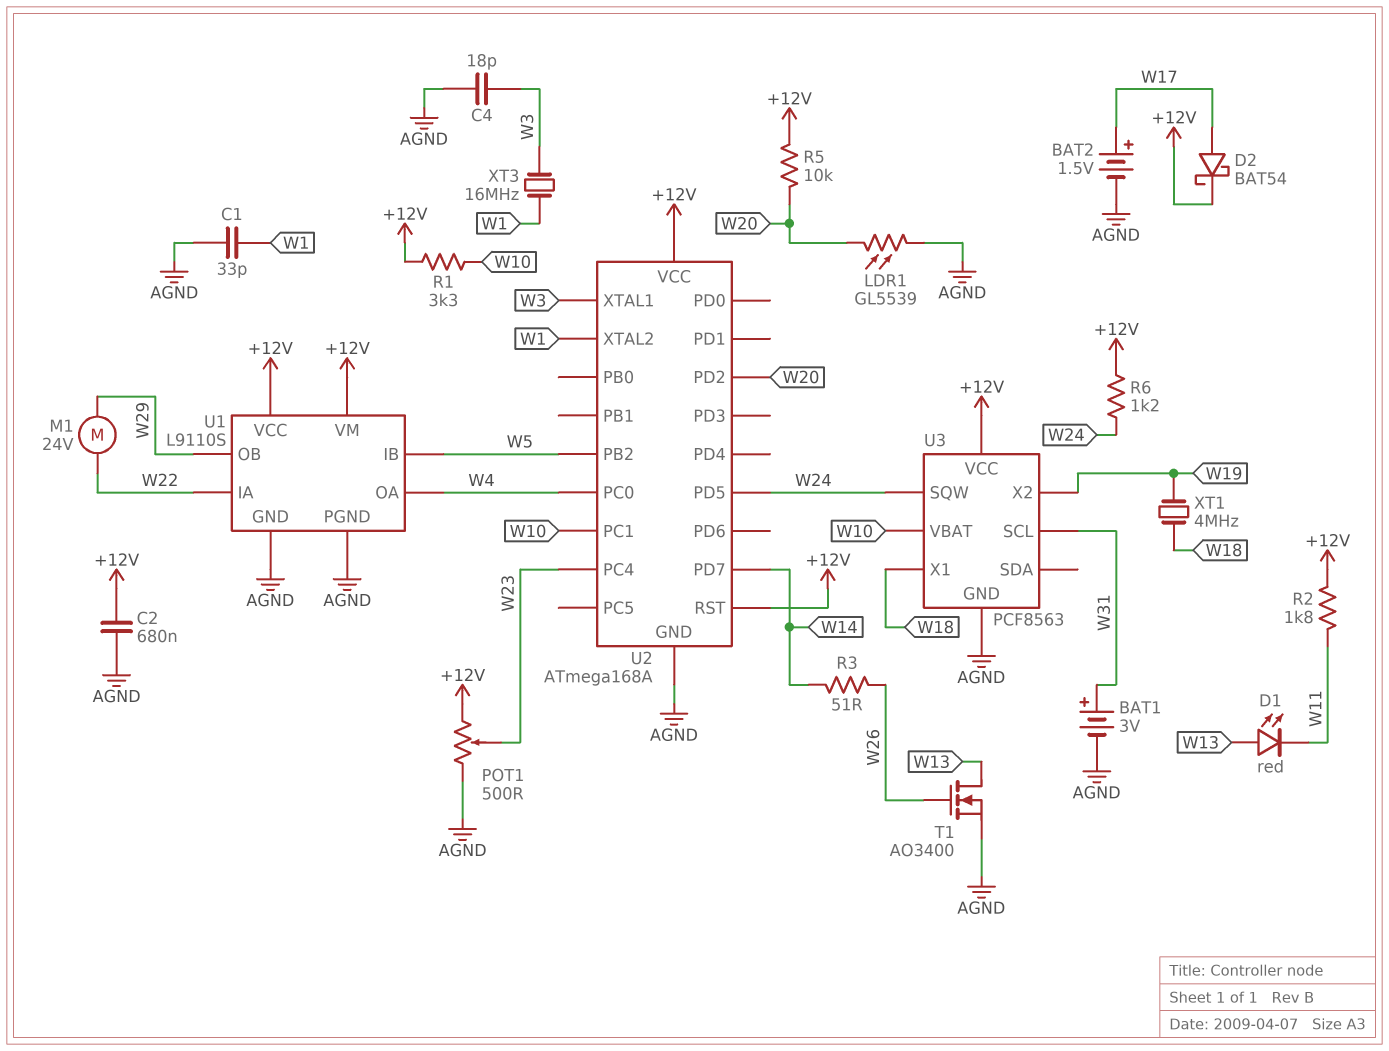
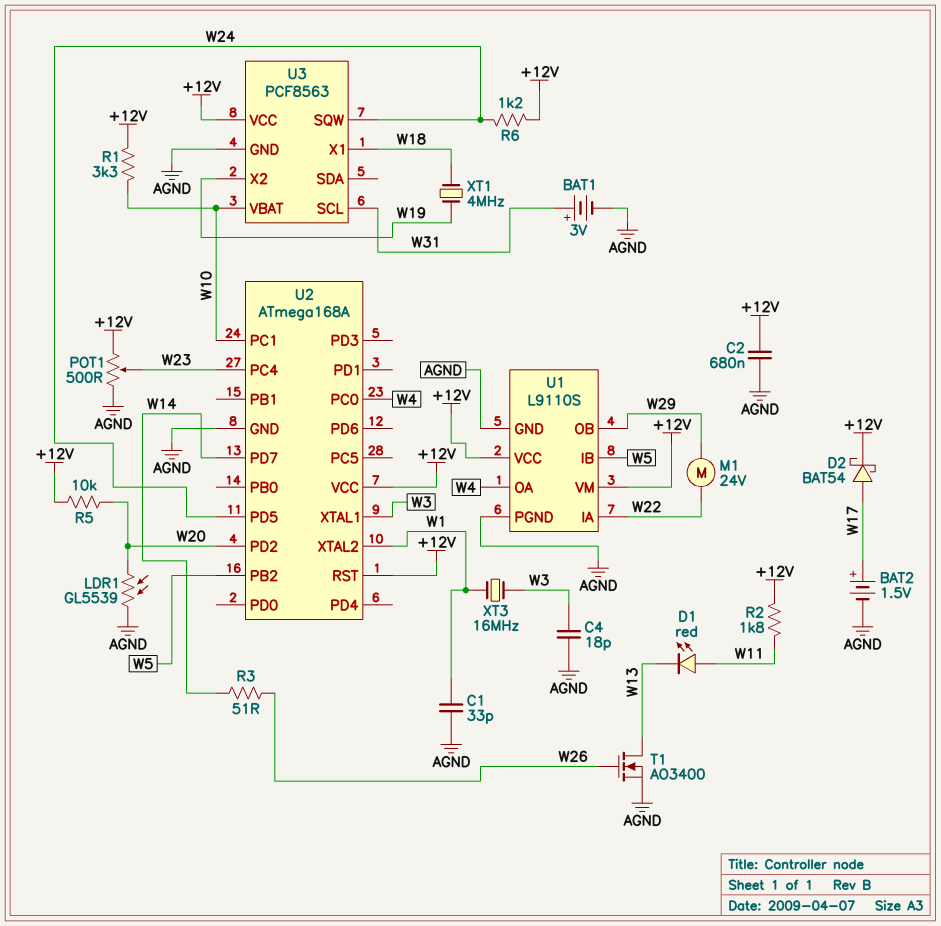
D1: LED red (A W13, K W11) -> LED red (A W11, K W13)

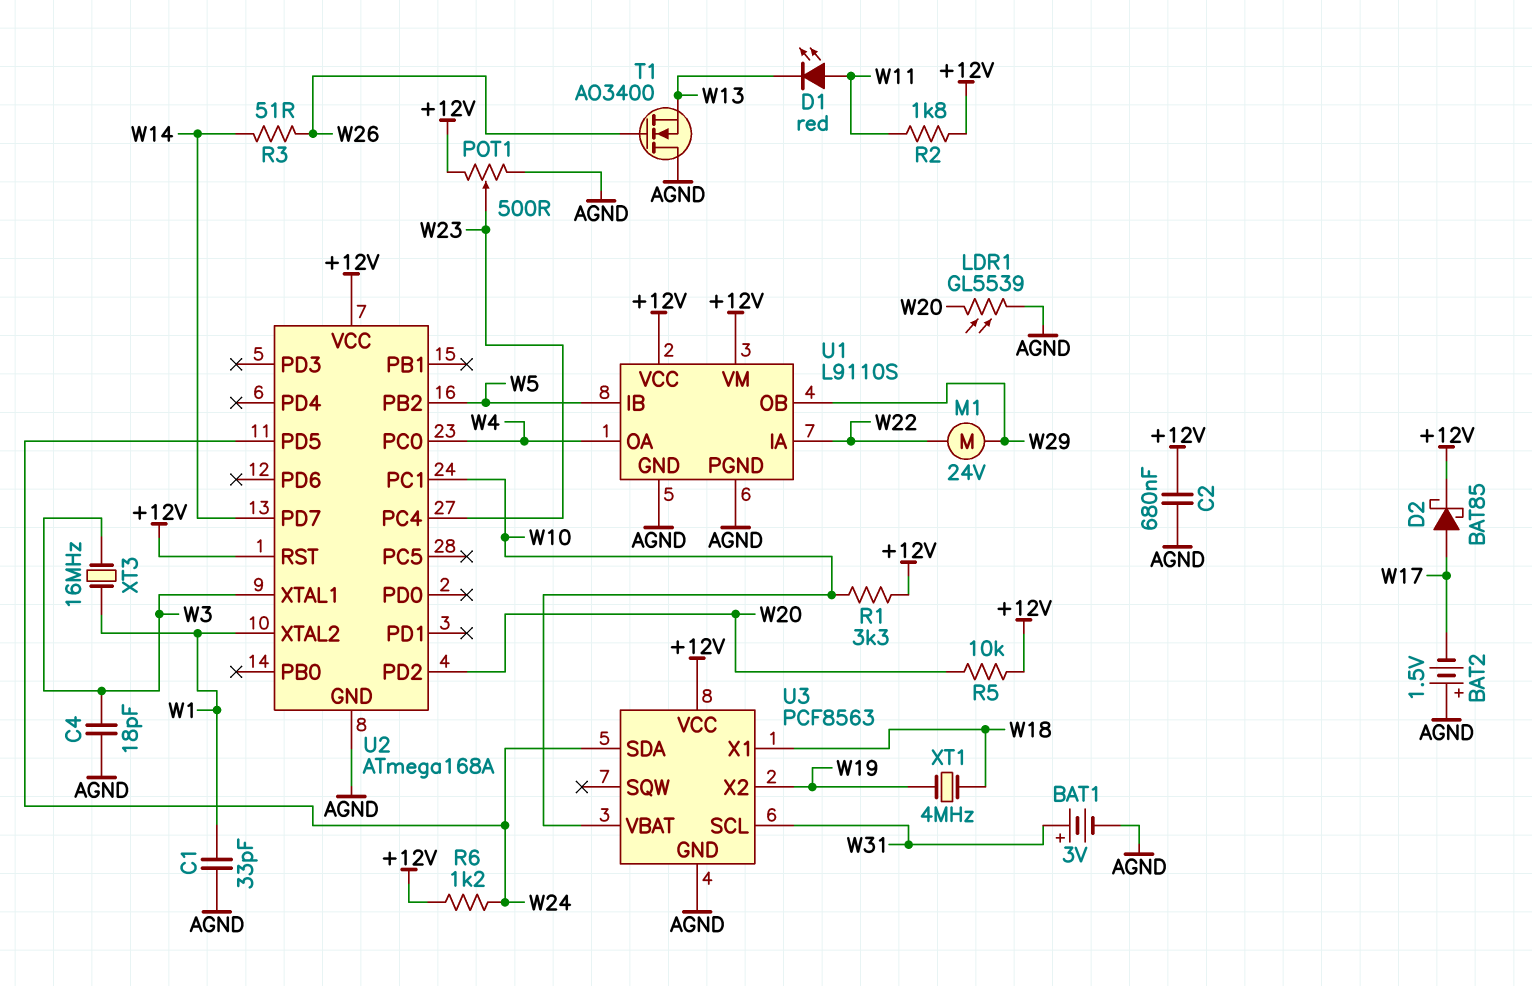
BAT2: 1.5V (plus W17, minus AGND) -> 1.5V (plus AGND, minus W17)
D2: schottky BAT54 (A W17, K +12V) -> schottky BAT85 (A W17, K +12V)
T1: NMOS AO3400 (G W26, D W13, S AGND) -> NMOS AO3400 (G W26, D AGND, S W13)
U3 pin SDA: none -> W24
U3 pin SQW: W24 -> none

